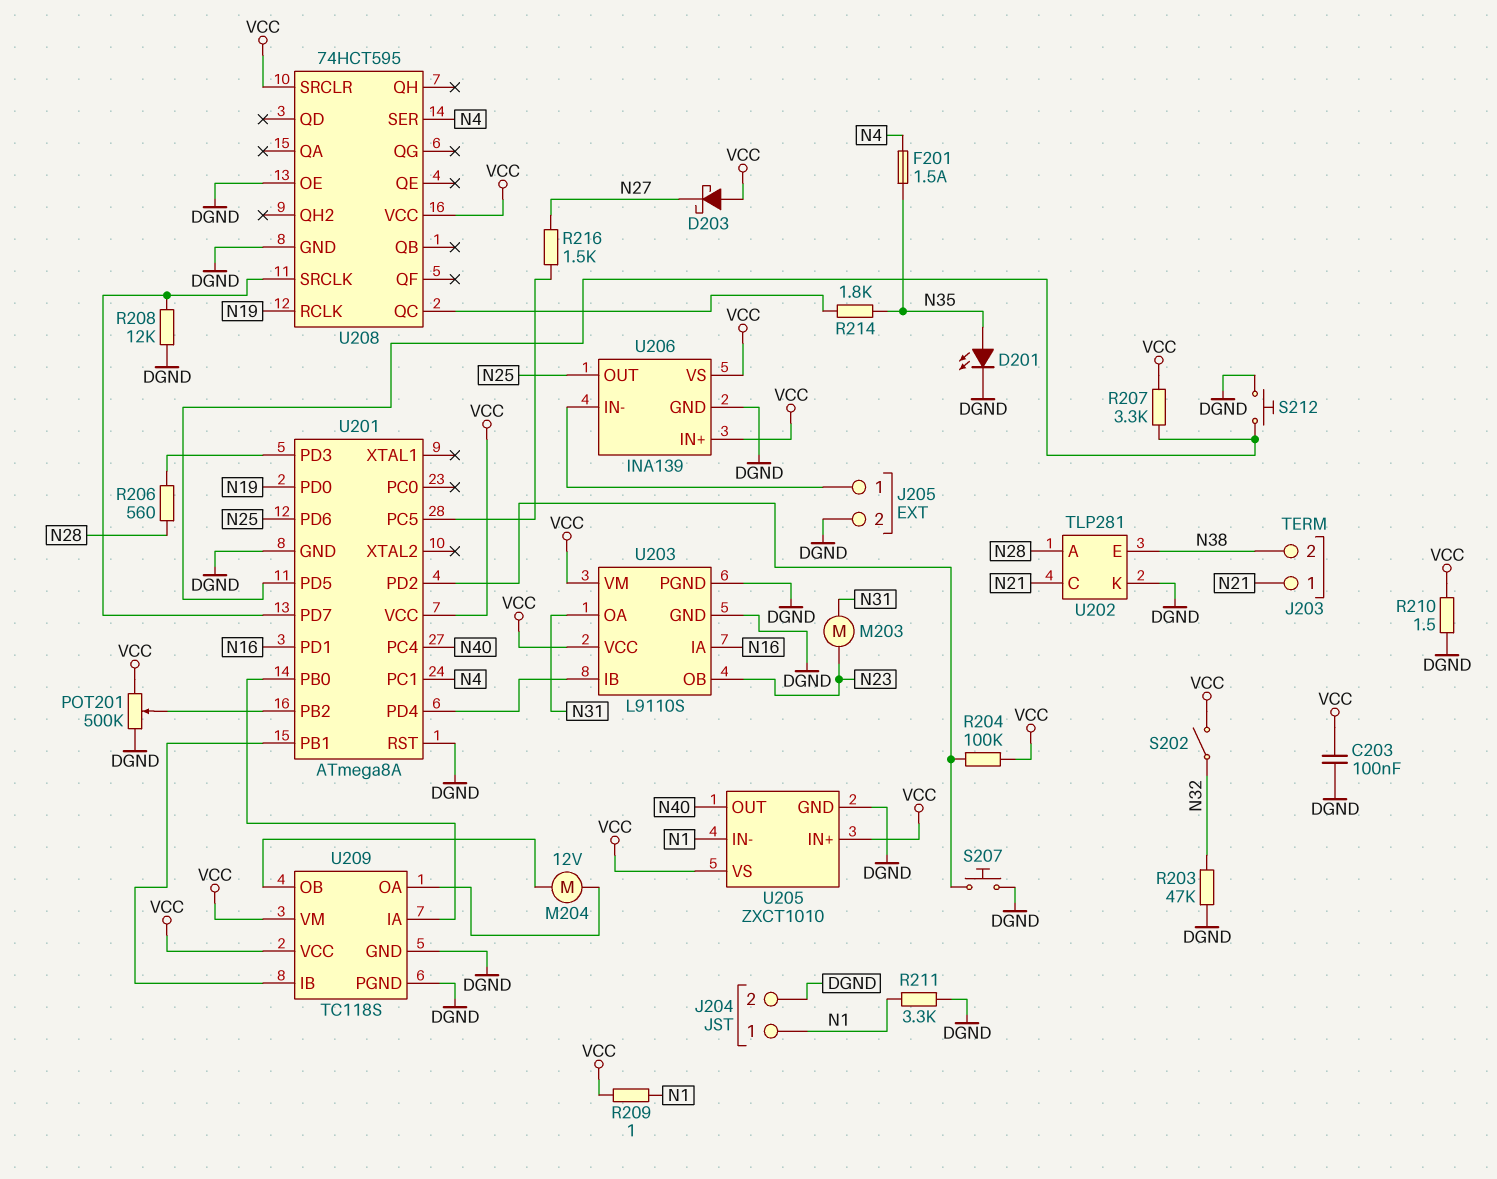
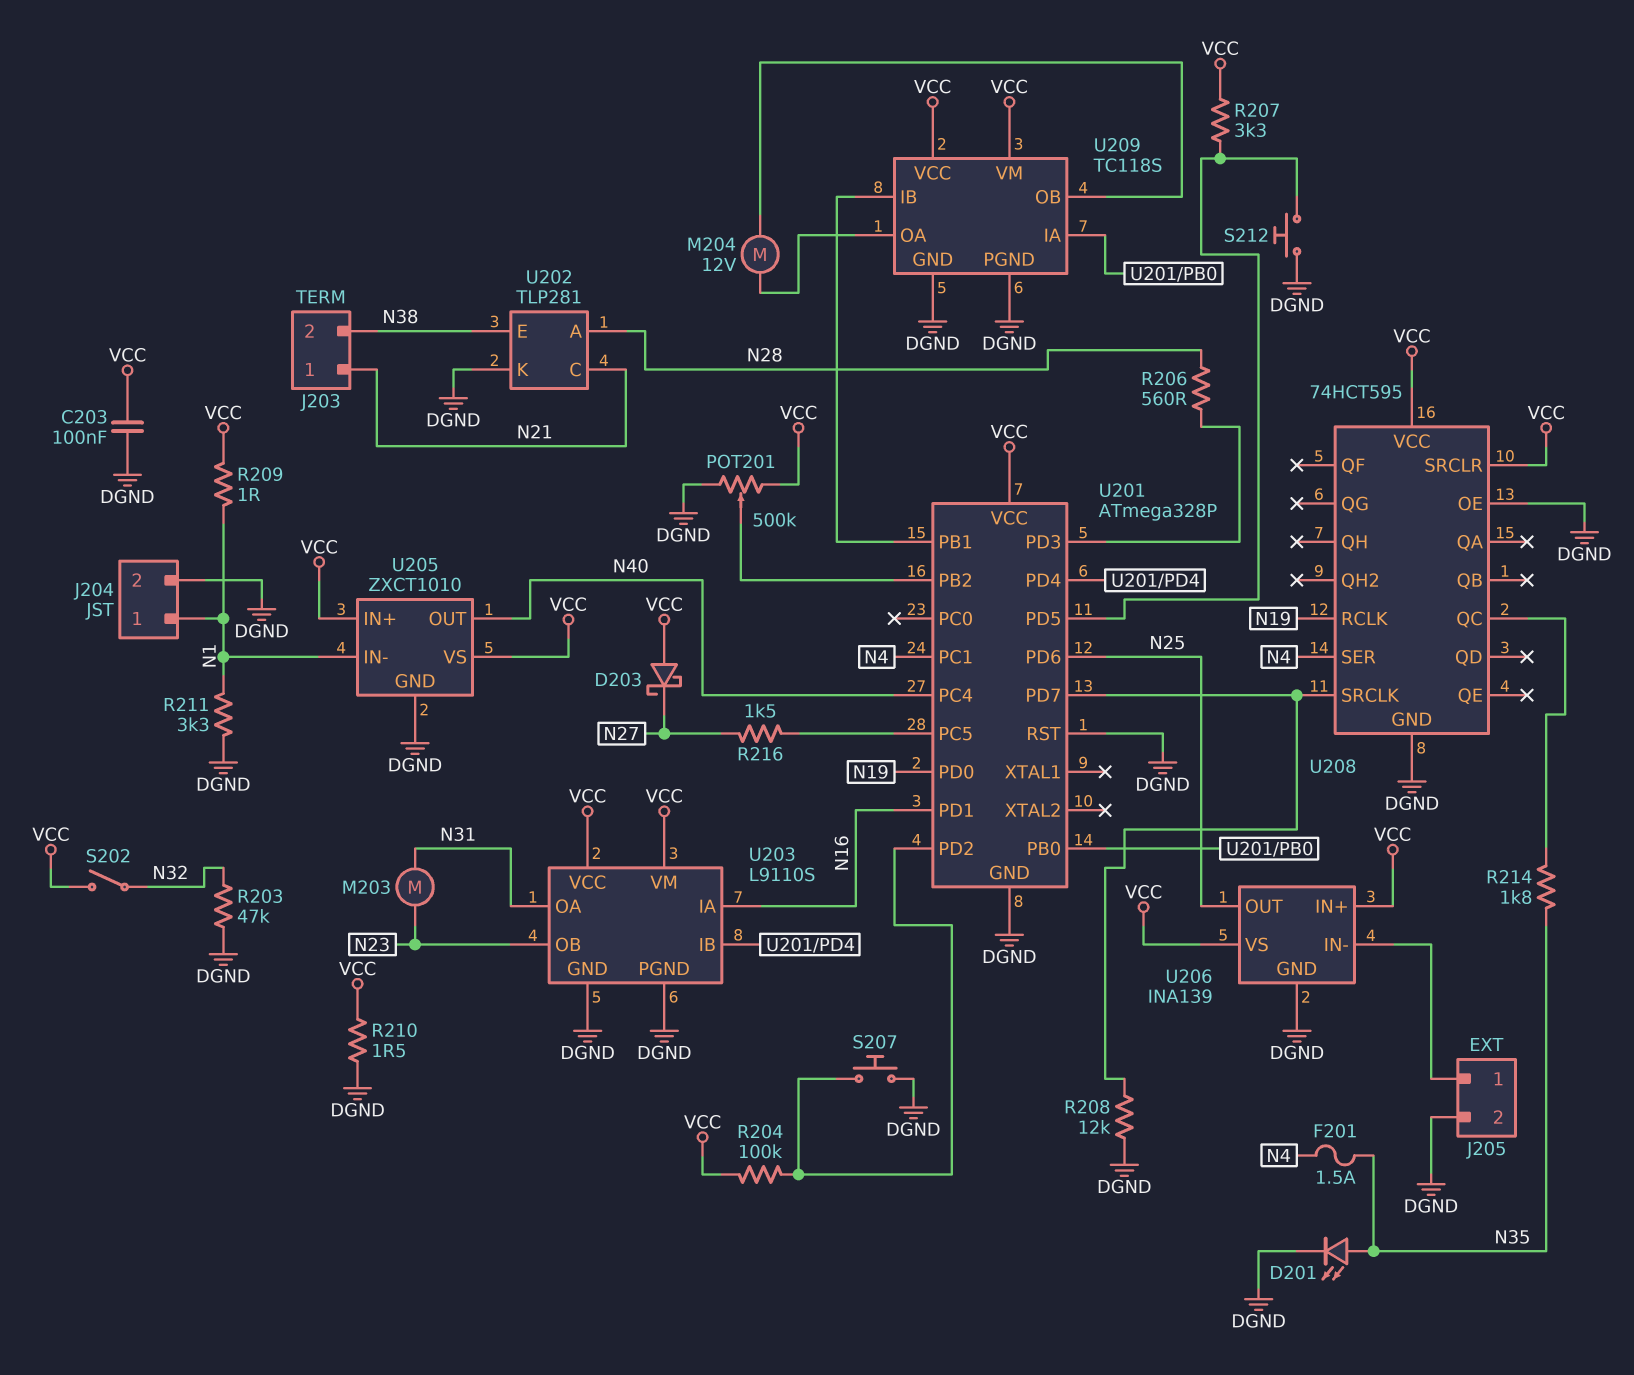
U201: ATmega8A -> ATmega328P

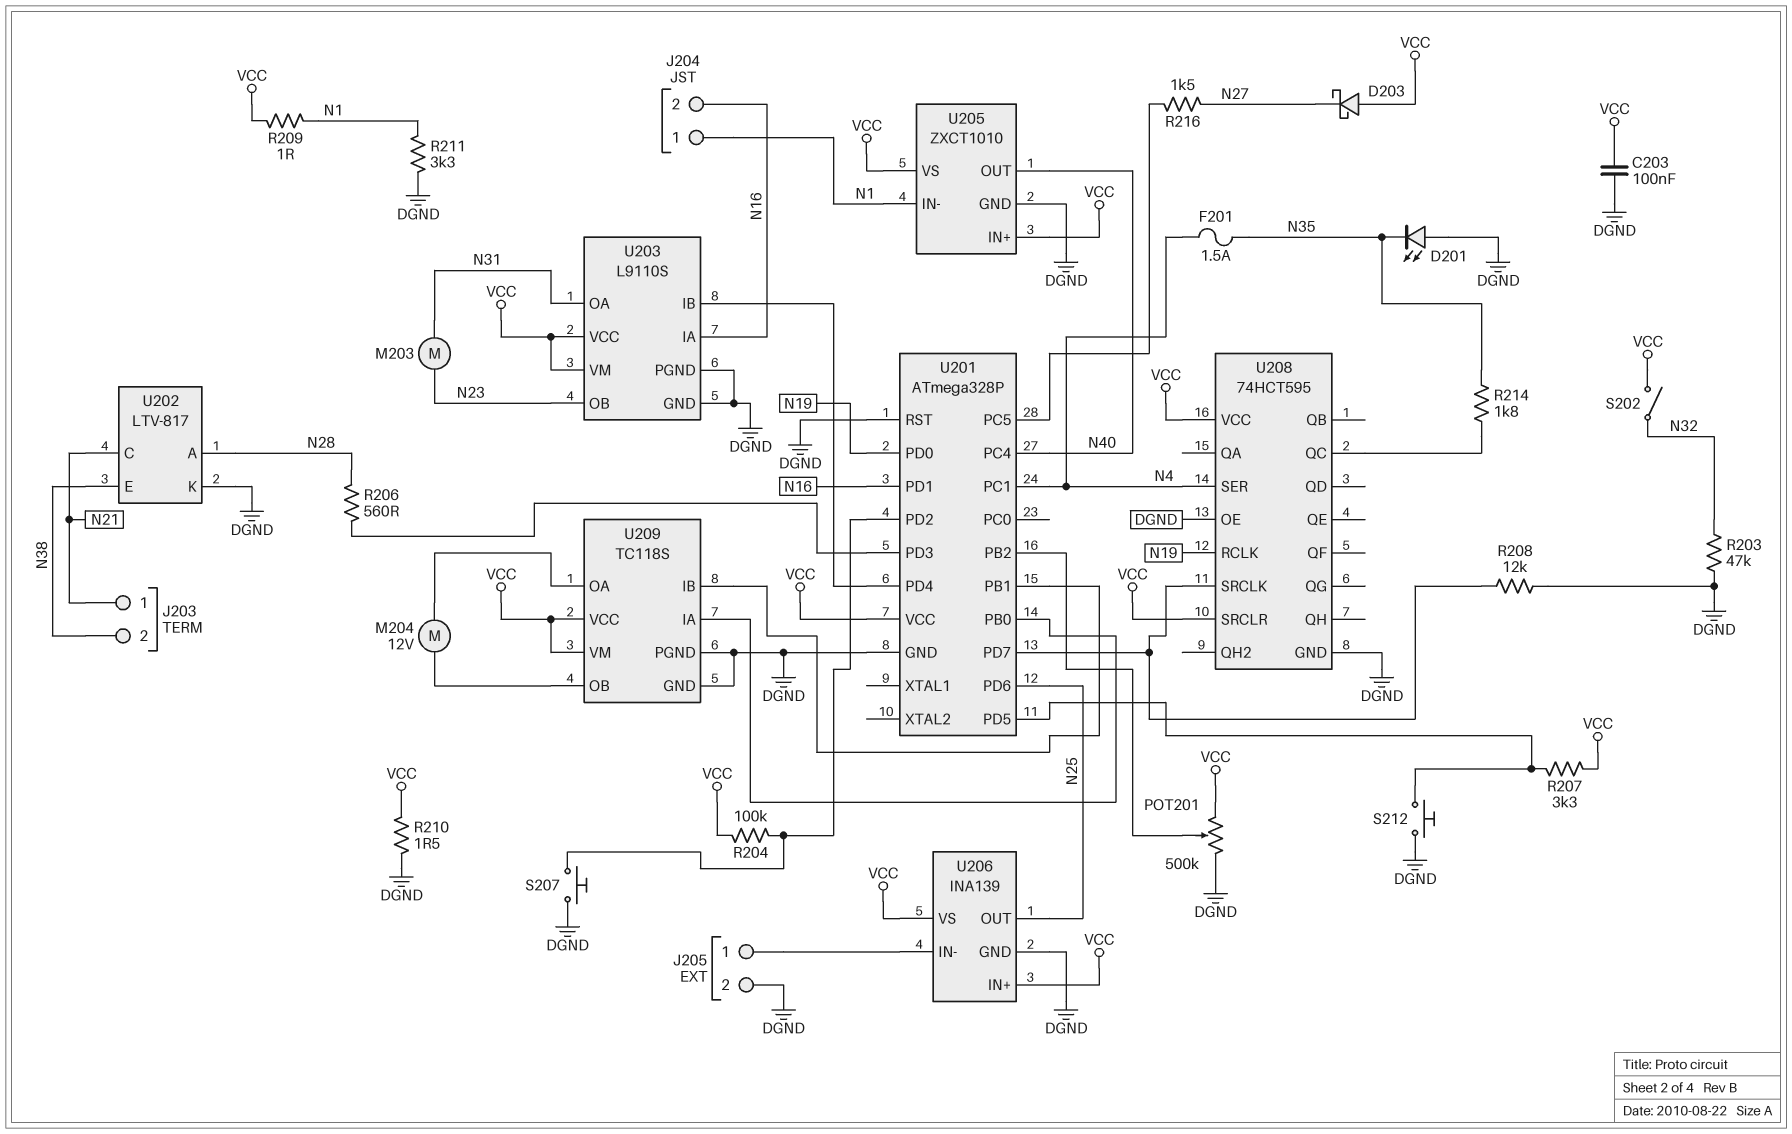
D201: LED (A N35, K DGND) -> LED (A DGND, K N35)
J204 pin 2: DGND -> N16
U202: TLP281 -> LTV-817

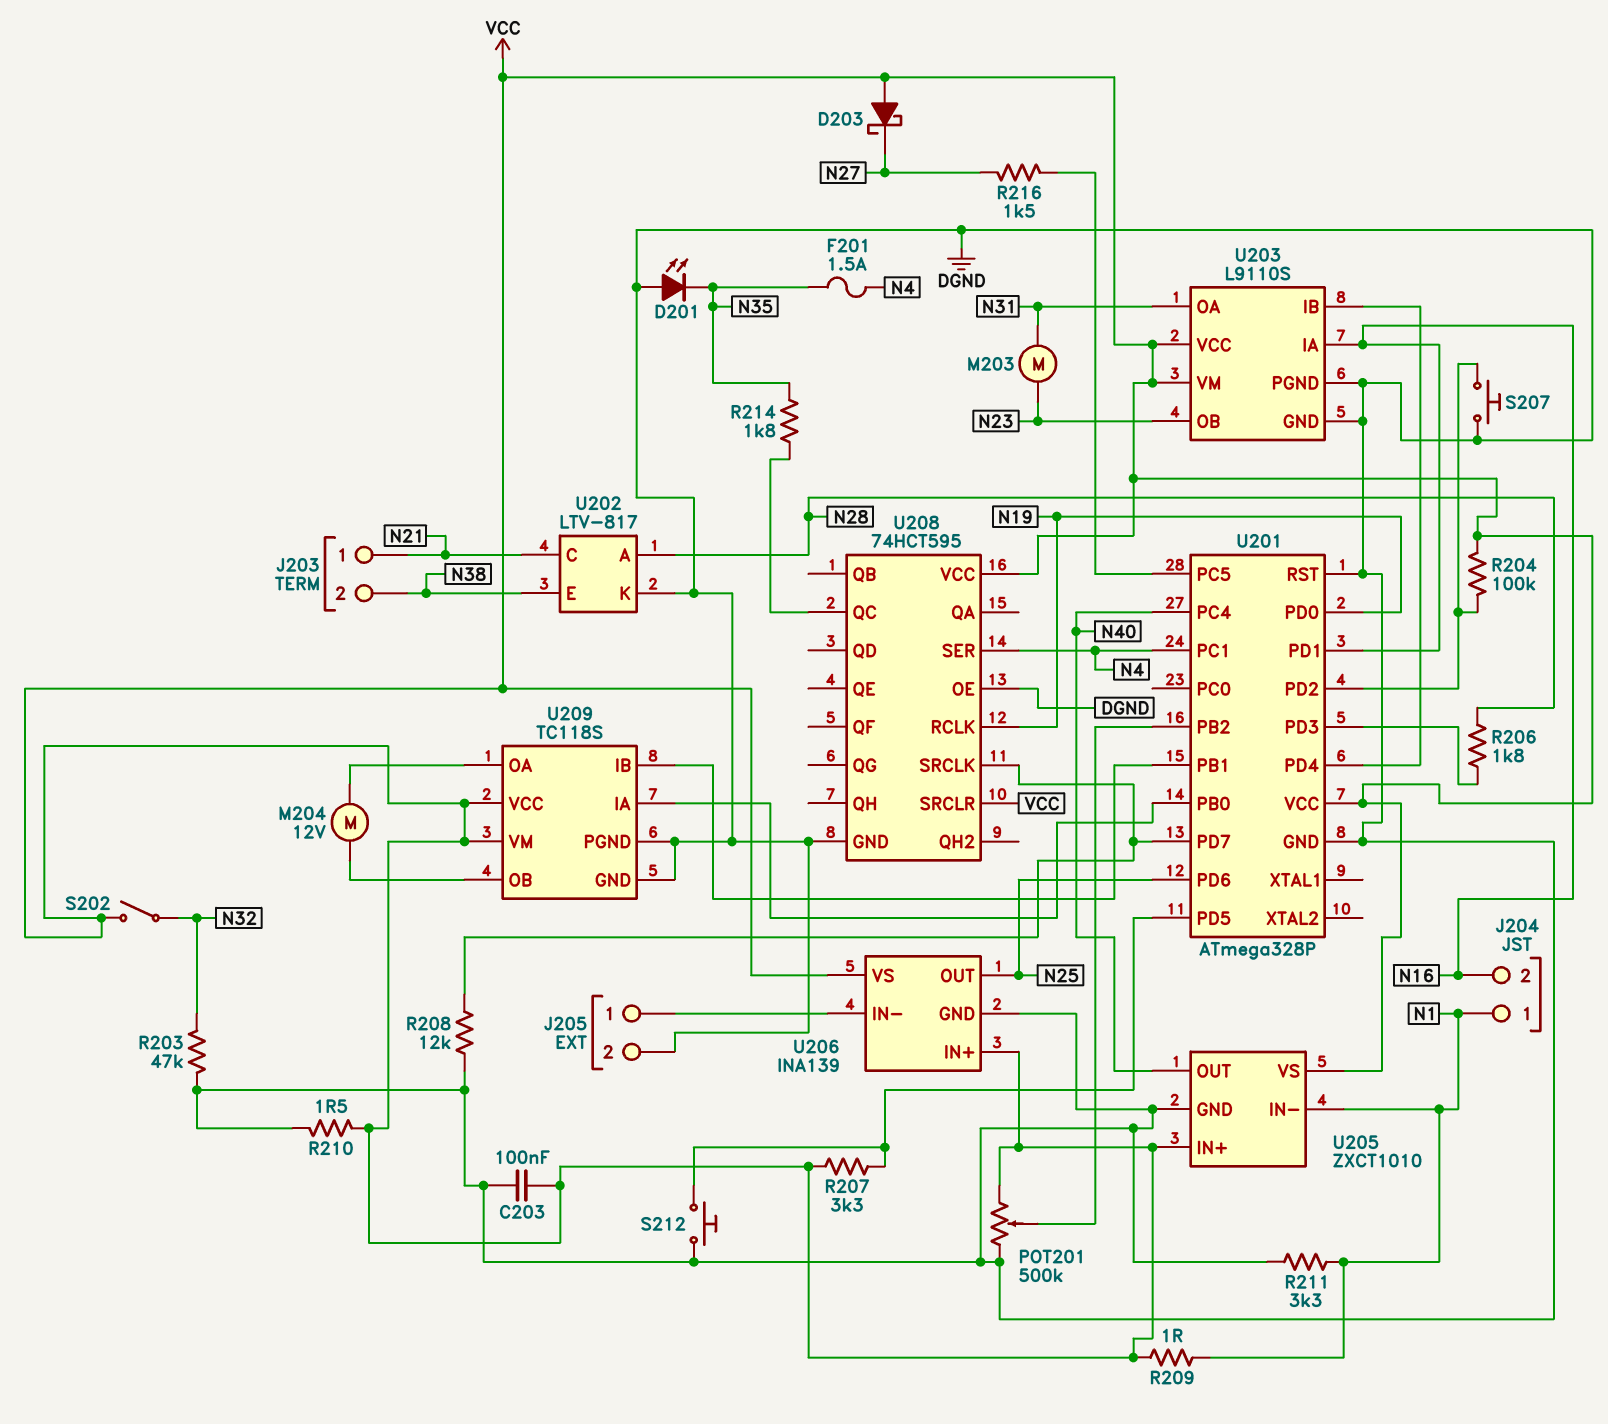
R206: 560 (N28, U201/PD3) -> 1.8k (N28, U201/PD3)

